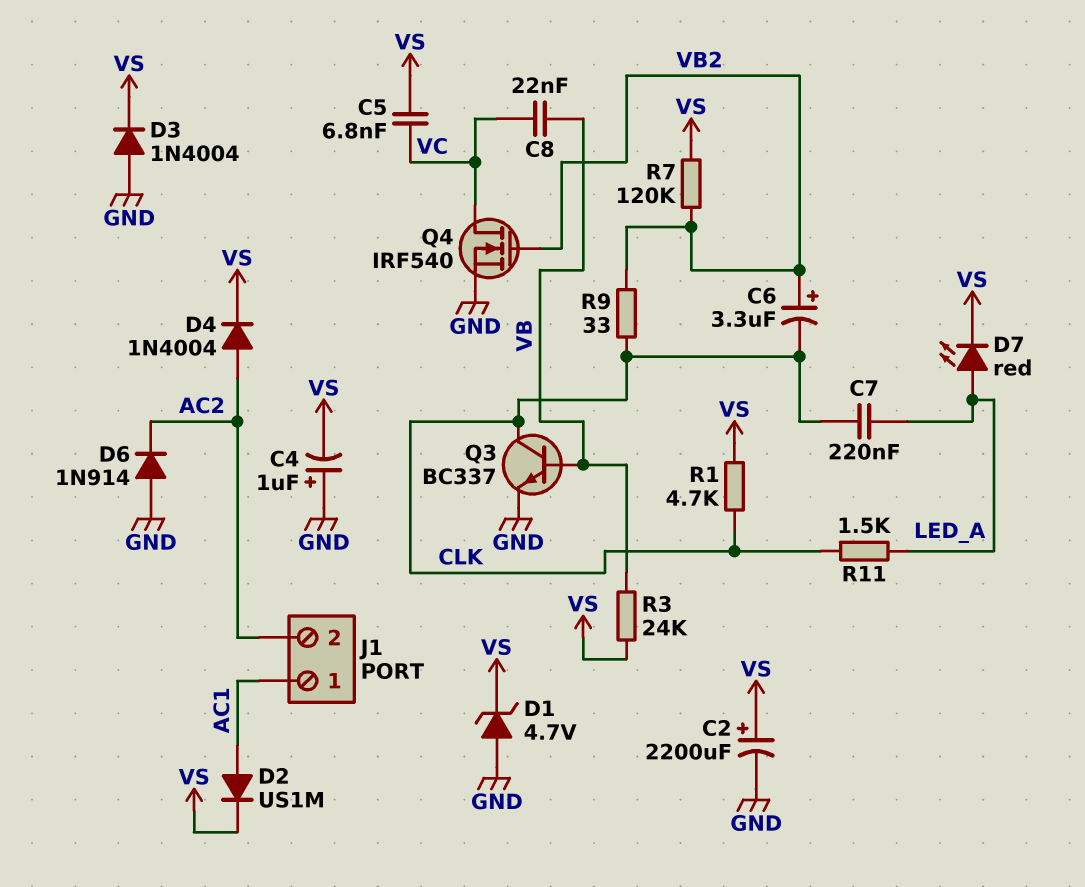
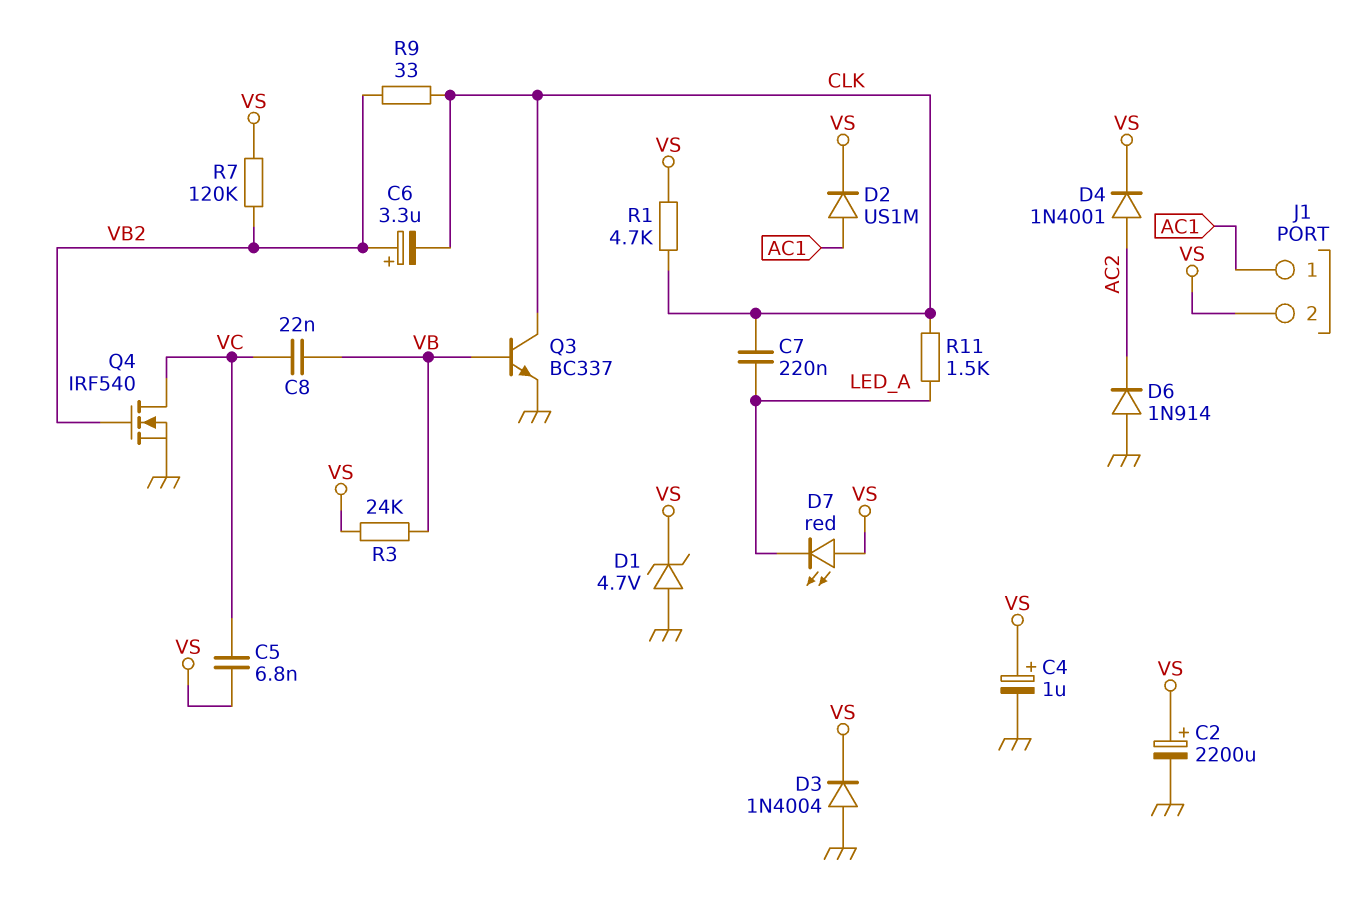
C4: 1uF (plus GND, minus VS) -> 1uF (plus VS, minus GND)
D4: diode 1N4004 (A AC2, K VS) -> diode 1N4001 (A AC2, K VS)
D7: LED red (A LED_A, K VS) -> LED red (A VS, K LED_A)
J1 pin 2: AC2 -> VS

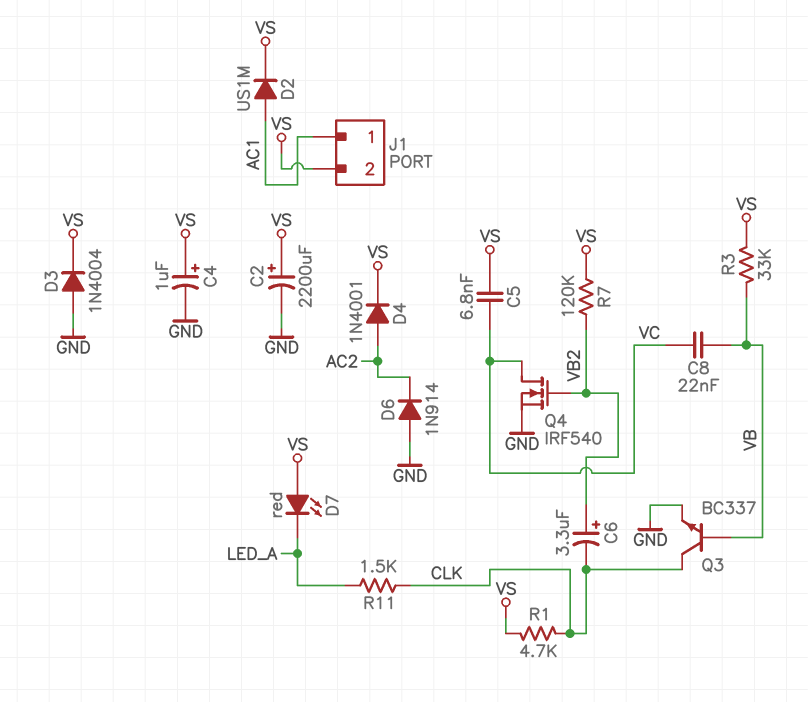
C7: 220nF (CLK, LED_A) -> none
D1: zener 4.7V (A GND, K VS) -> none
R3: 24k (VB, VS) -> 33k (VB, VS)
R9: 33 (CLK, VB2) -> none

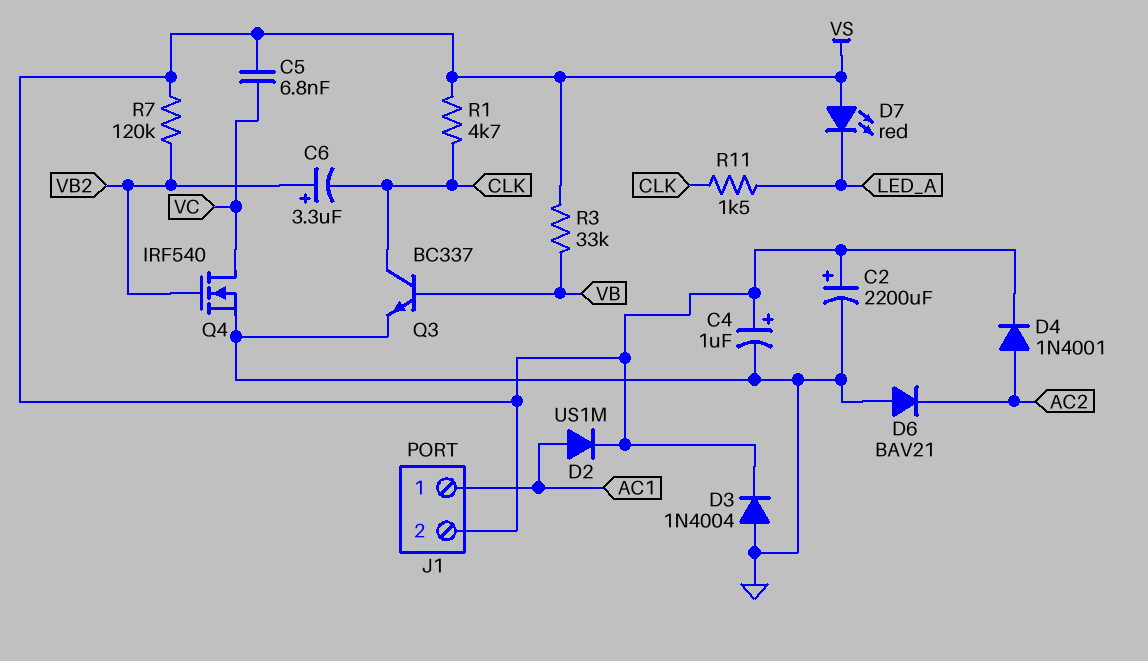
C8: 22nF (VB, VC) -> none
D6: diode 1N914 (A GND, K AC2) -> diode BAV21 (A GND, K AC2)

